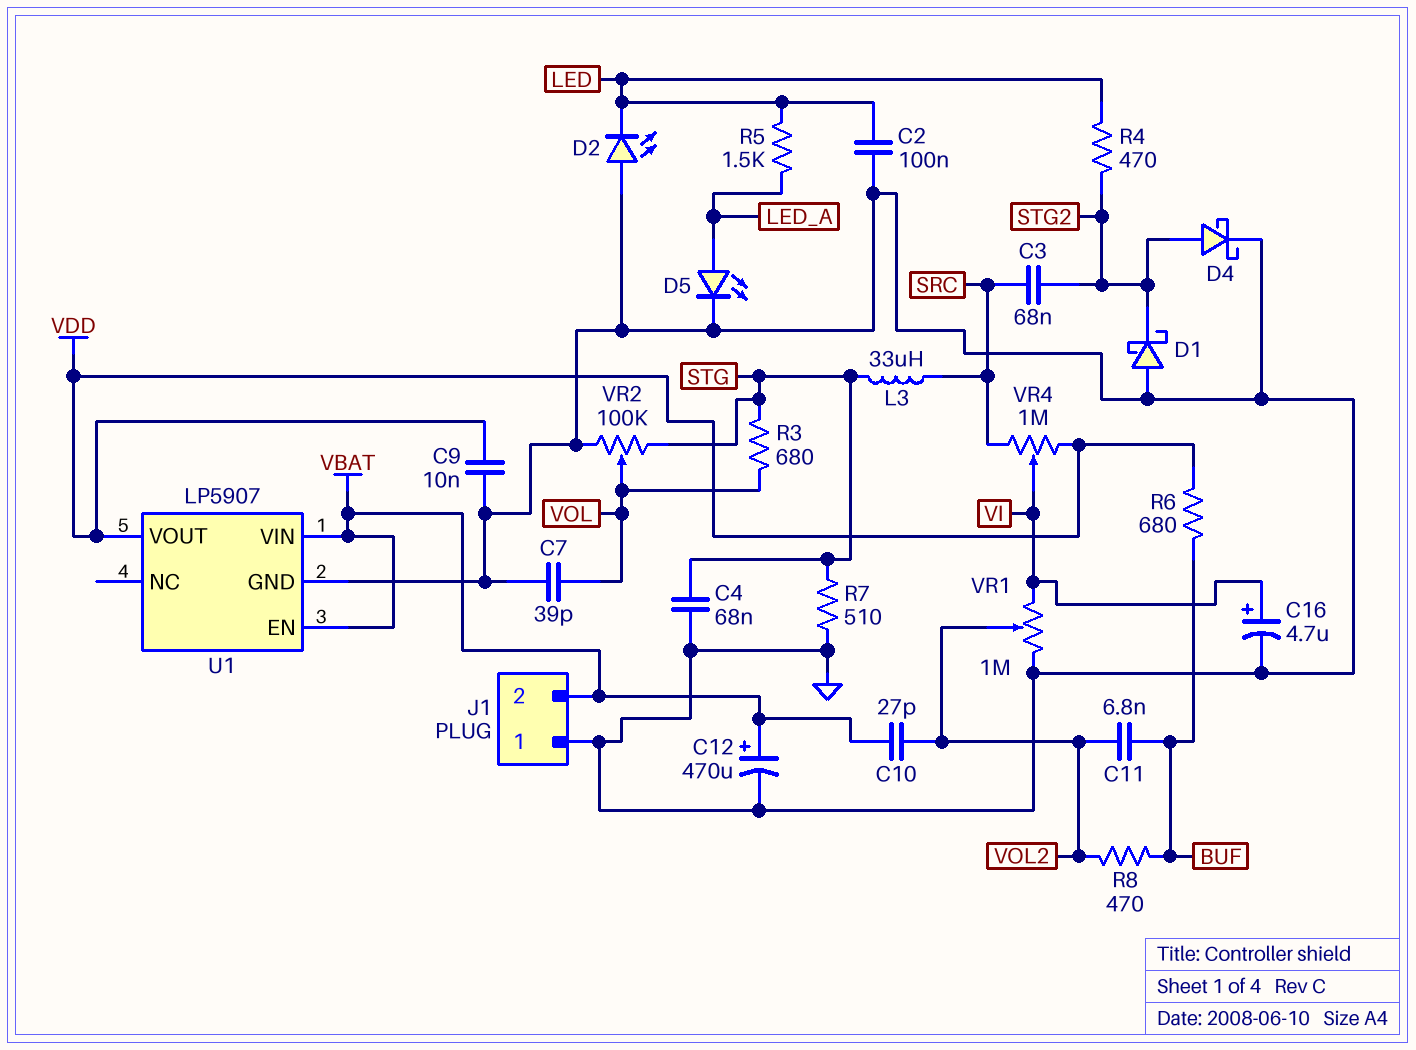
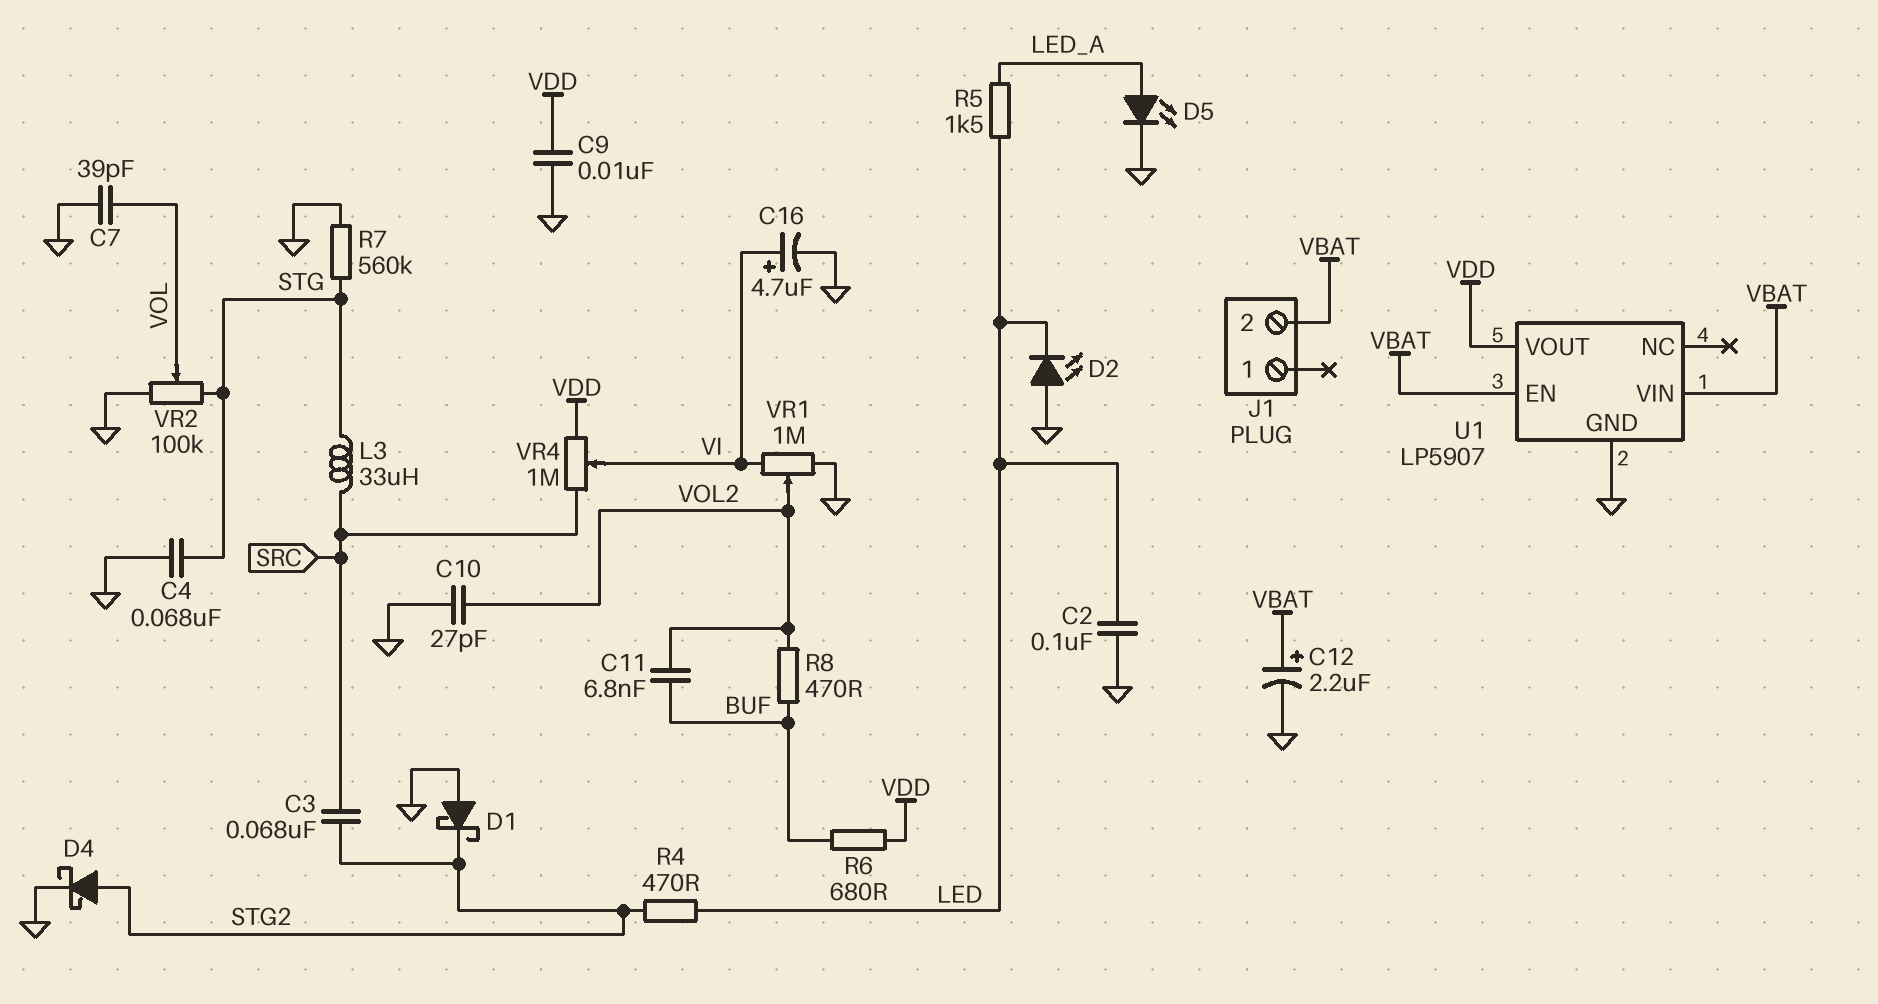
C10: 27pF (VBAT, VOL2) -> 27pF (GND, VOL2)
C12: 470uF (plus VBAT, minus GND) -> 2.2uF (plus VBAT, minus GND)
J1 pin 1: GND -> none
R3: 680 (STG, VOL) -> none
R7: 510 (GND, STG) -> 560k (GND, STG)

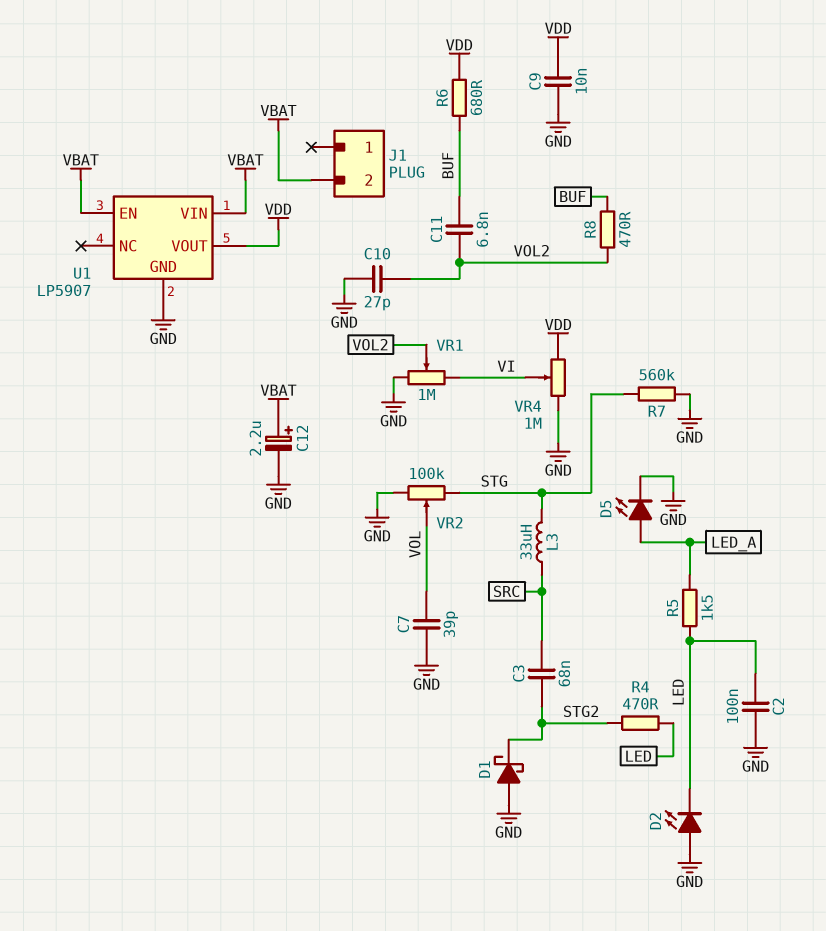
C4: 68nF (GND, STG) -> none
C16: 4.7uF (plus VI, minus GND) -> none
D4: schottky (A STG2, K GND) -> none
VR4: 1M (SRC, VDD, wiper VI) -> 1M (GND, VDD, wiper VI)

